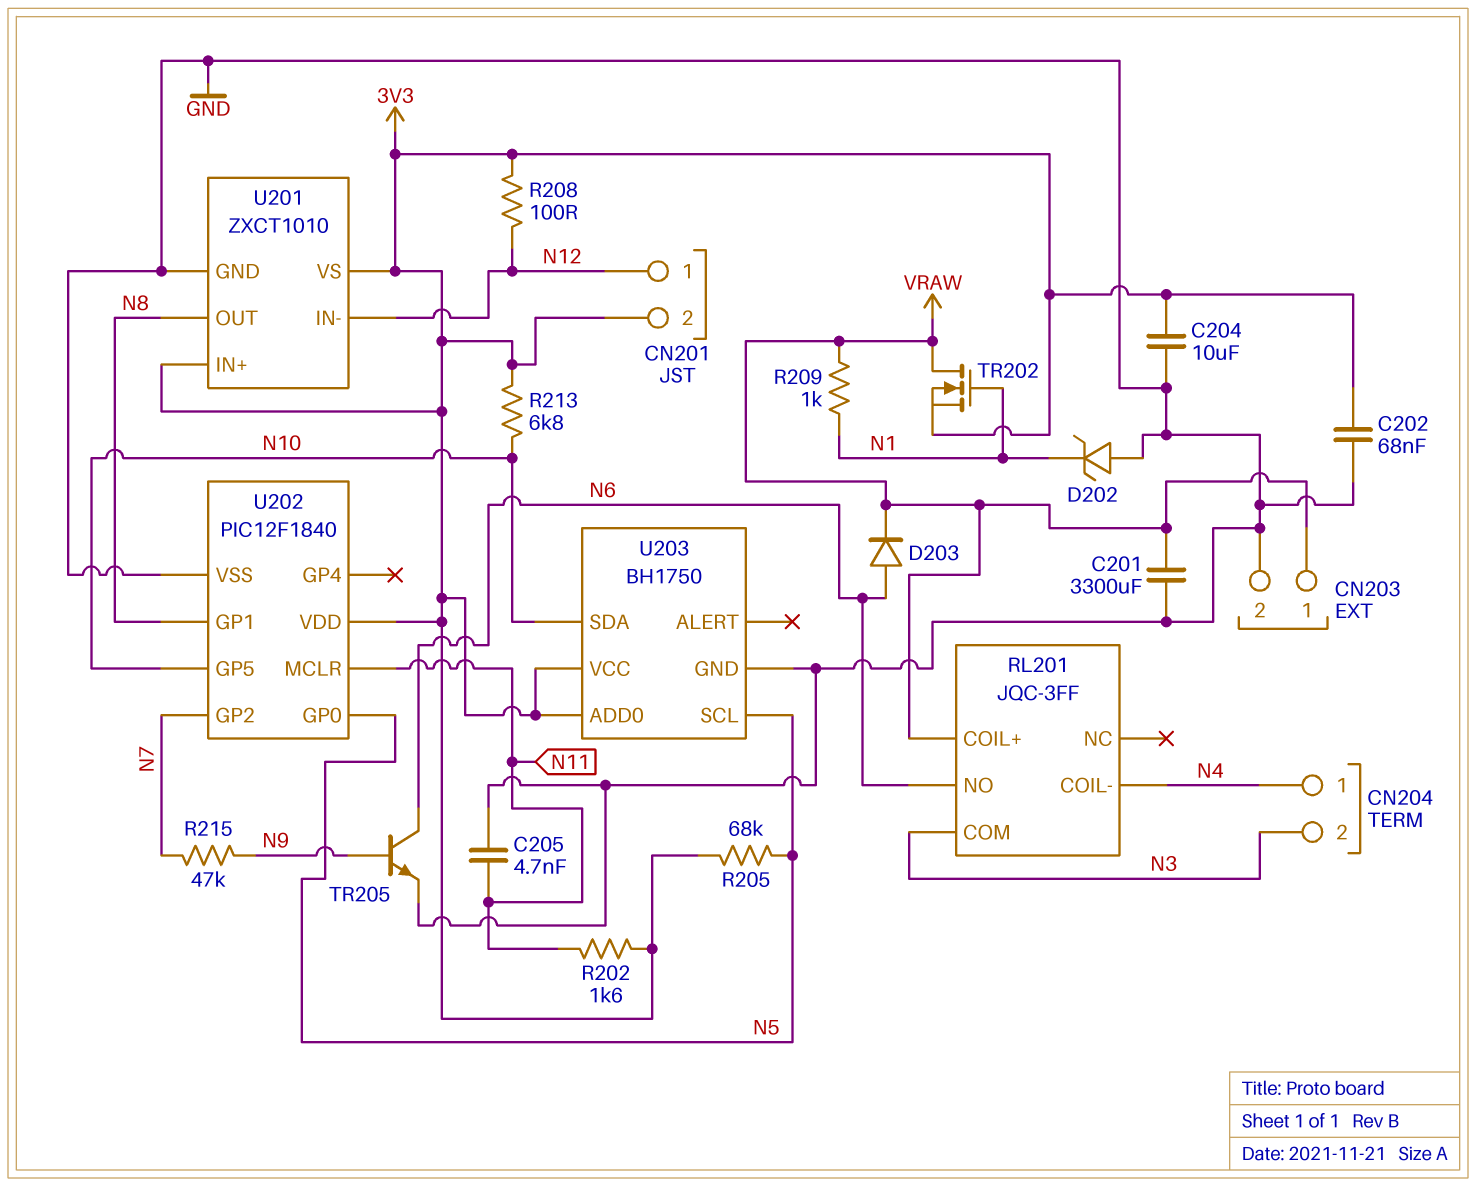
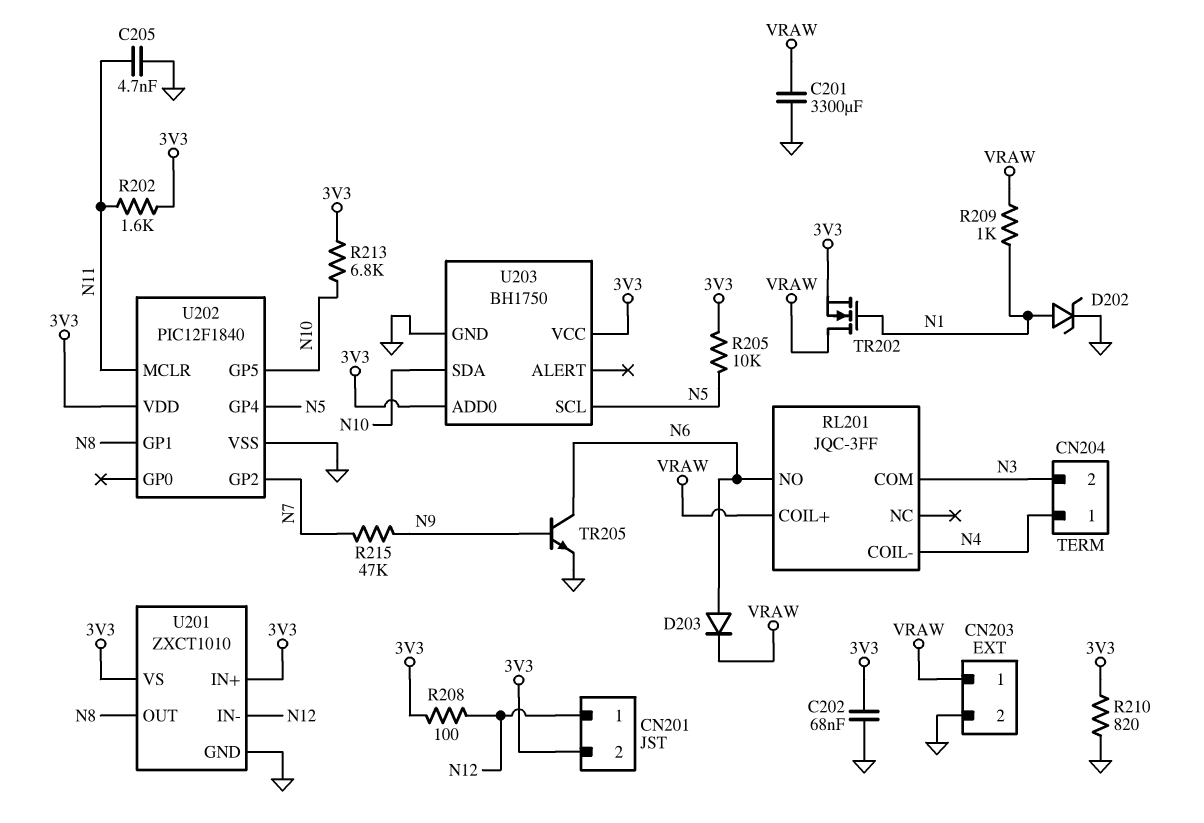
C204: 10uF (3V3, GND) -> none
D202: zener (A GND, K N1) -> zener (A N1, K GND)
R205: 68k (3V3, N5) -> 10k (3V3, N5)
R210: none -> 820 (3V3, GND)
U202 pin GP0: N5 -> none
U202 pin GP4: none -> N5

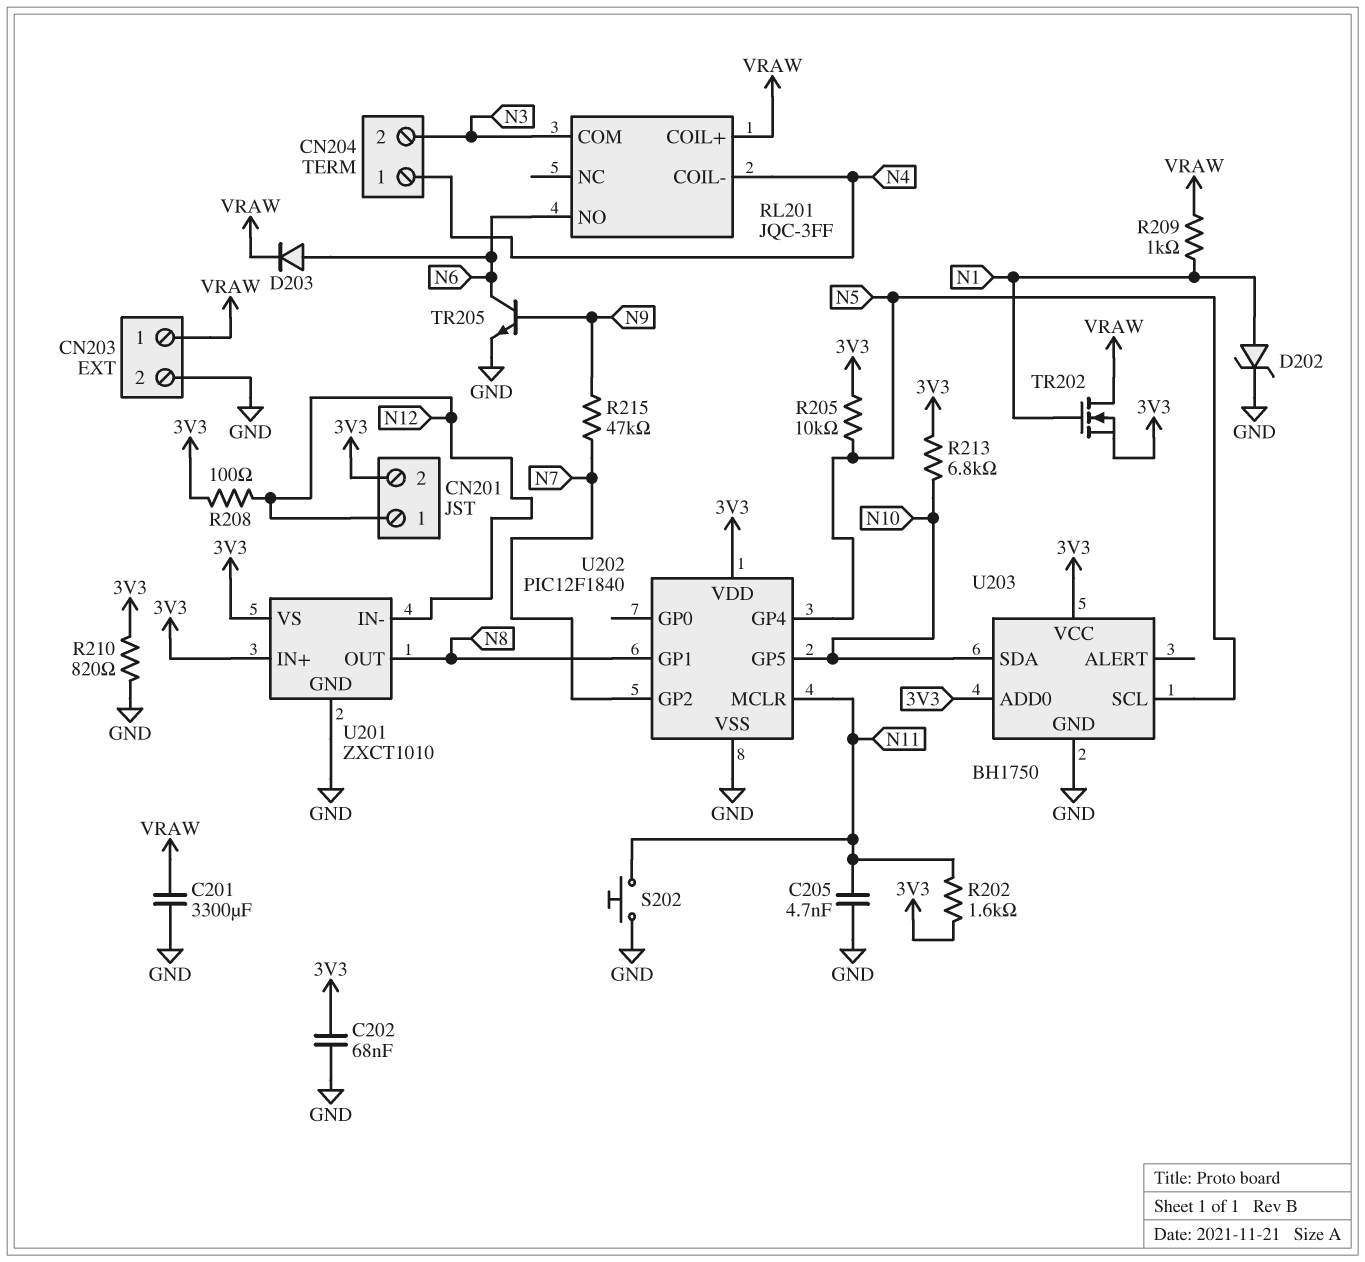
S202: none -> button (GND, N11)

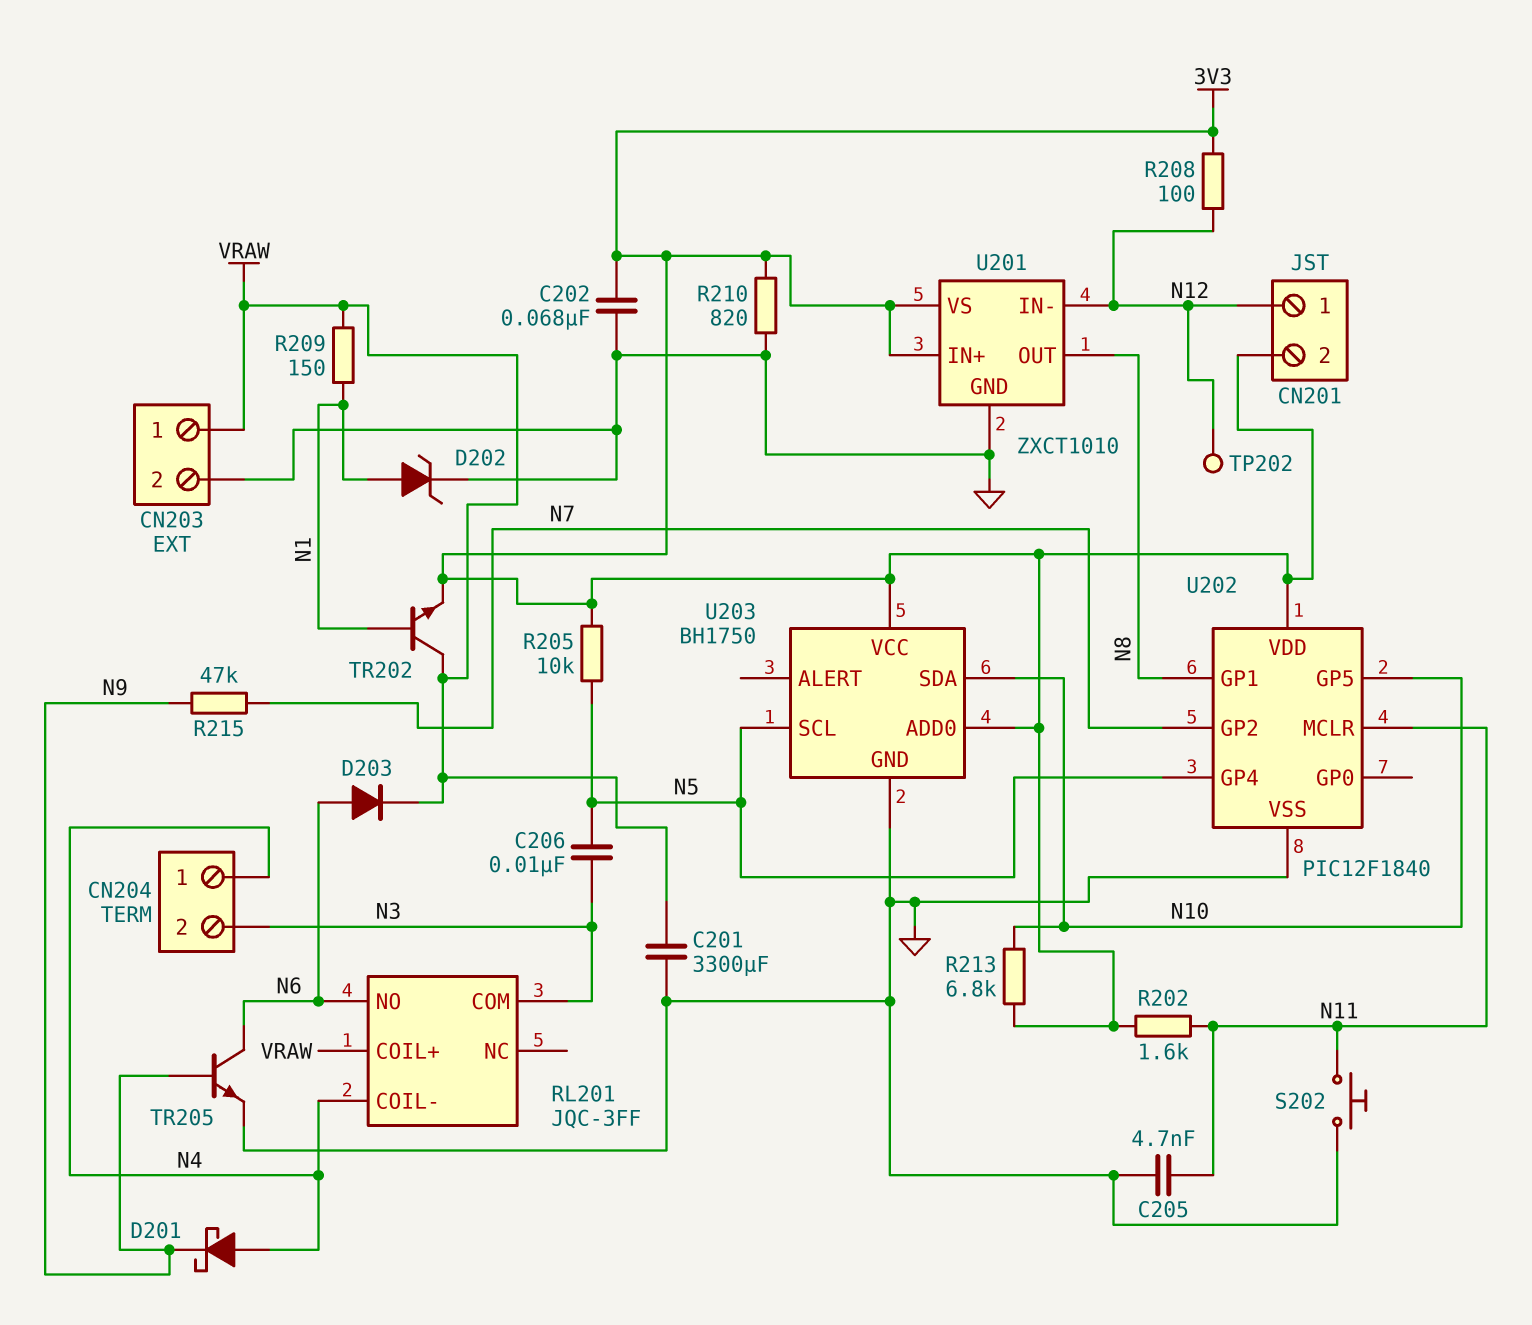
C206: none -> 10nF (N3, N5)
D201: none -> schottky (A N4, K N9)
R209: 1k (N1, VRAW) -> 150 (N1, VRAW)
TP202: none -> test point (N12)
TR202: NMOS (G N1, D VRAW, S 3V3) -> NPN (B N1, C VRAW, E 3V3)

